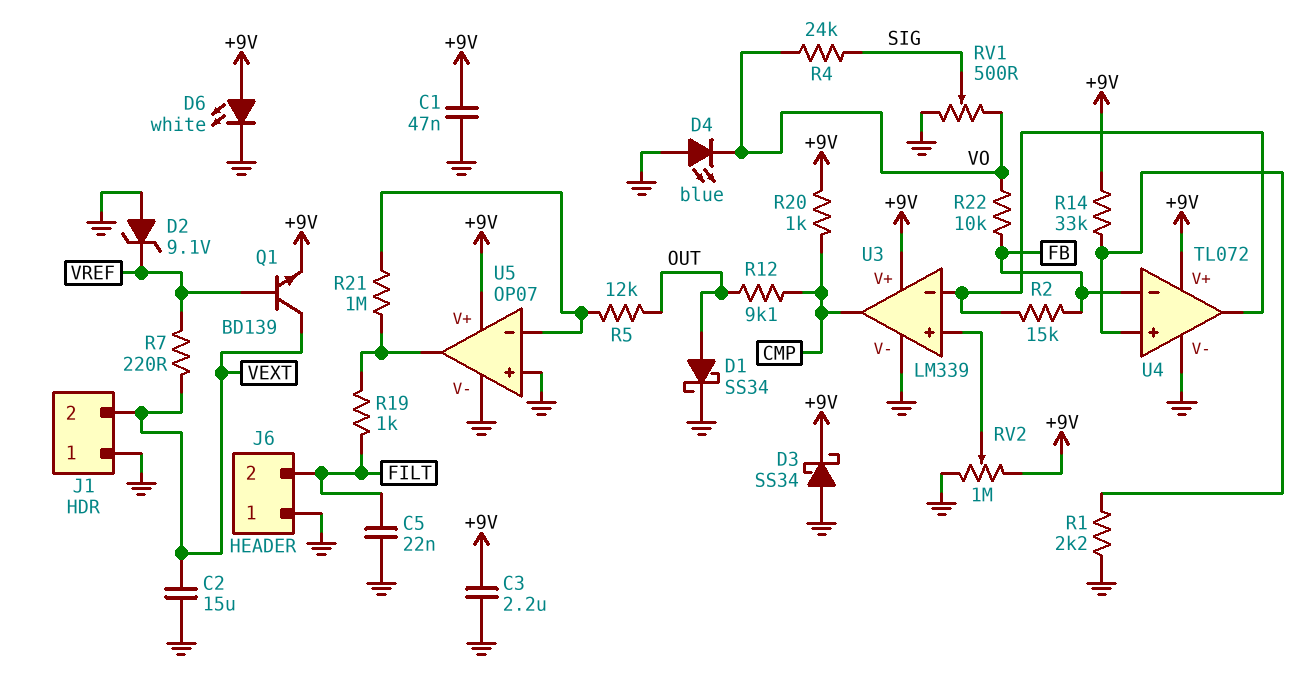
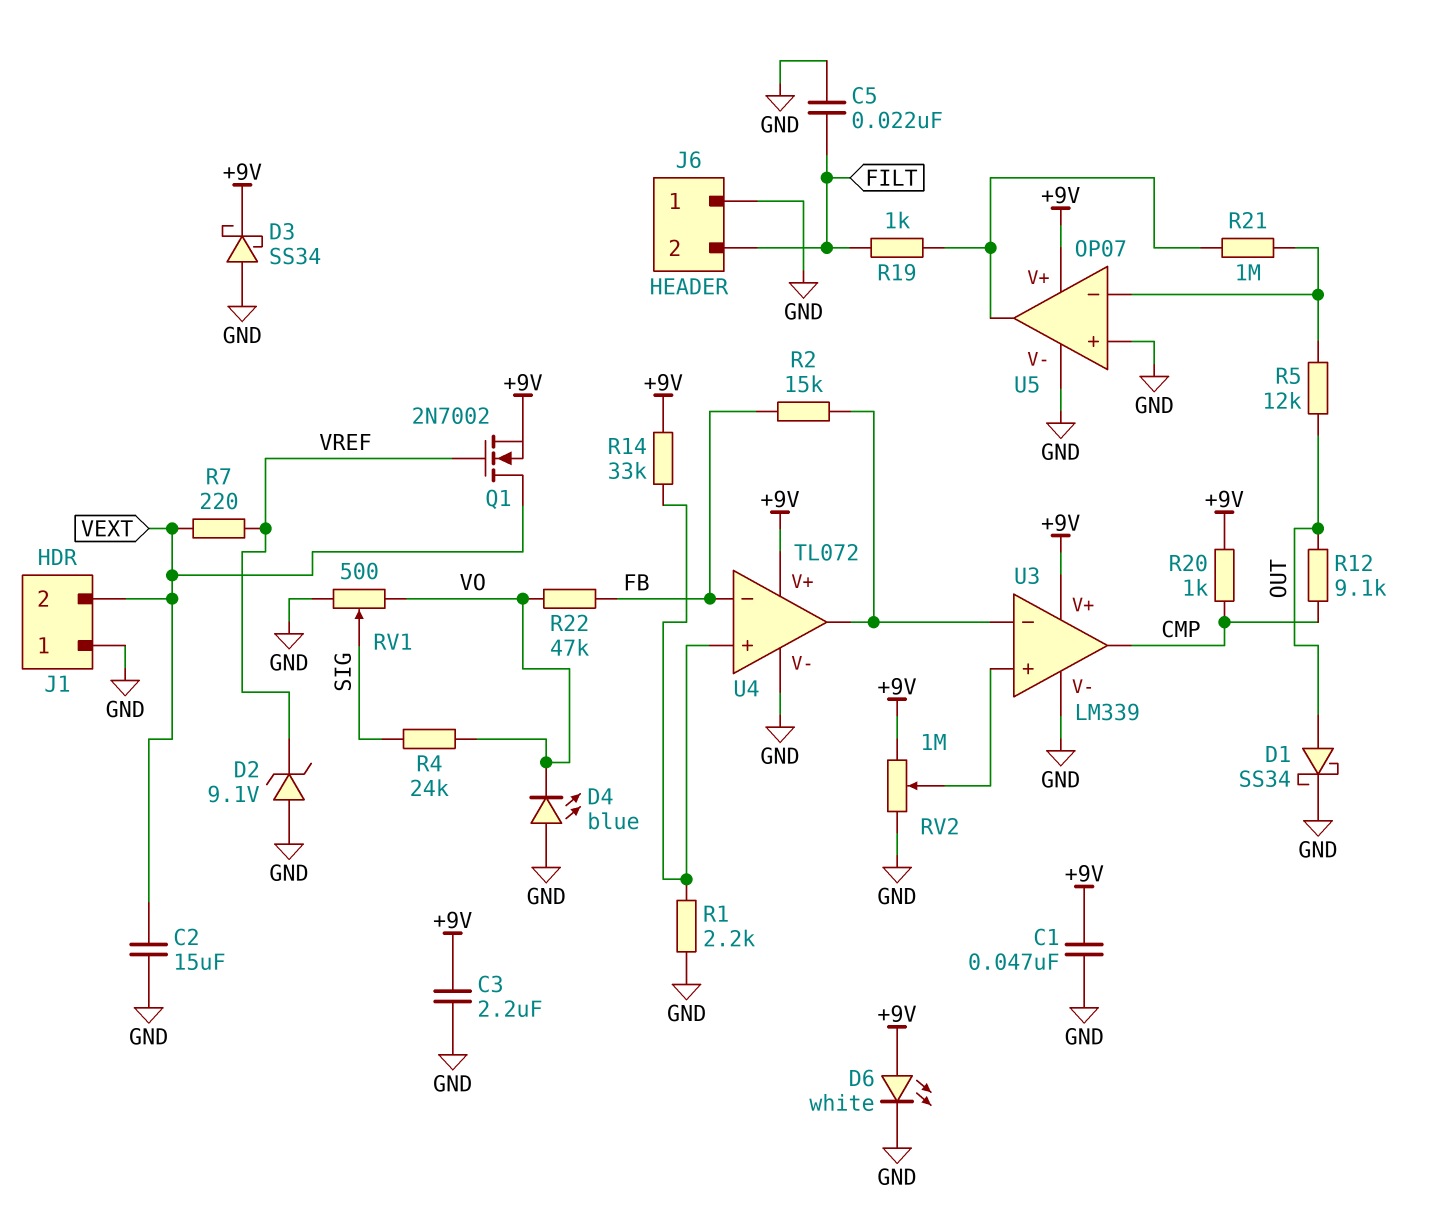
Q1: NPN BD139 (B VREF, C VEXT, E +9V) -> NMOS 2N7002 (G VREF, D VEXT, S +9V)
R22: 10k (FB, VO) -> 47k (FB, VO)

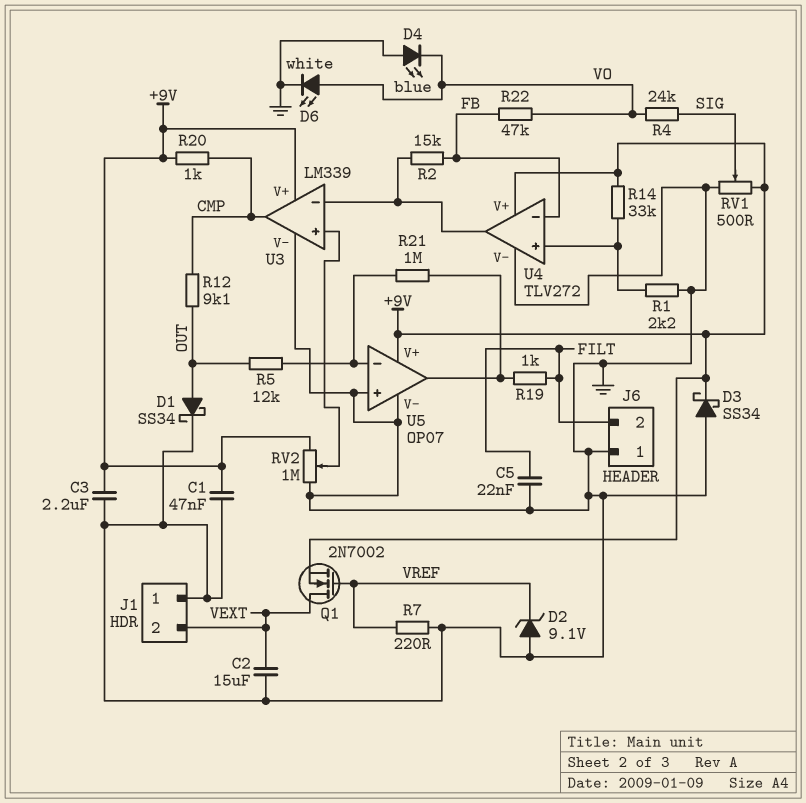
D6: LED white (A +9V, K GND) -> LED white (A VO, K GND)
R7: 220 (VEXT, VREF) -> 220 (GND, VREF)
RV1: 500 (GND, VO, wiper SIG) -> 500 (+9V, GND, wiper SIG)
U4: TL072 -> TLV272

